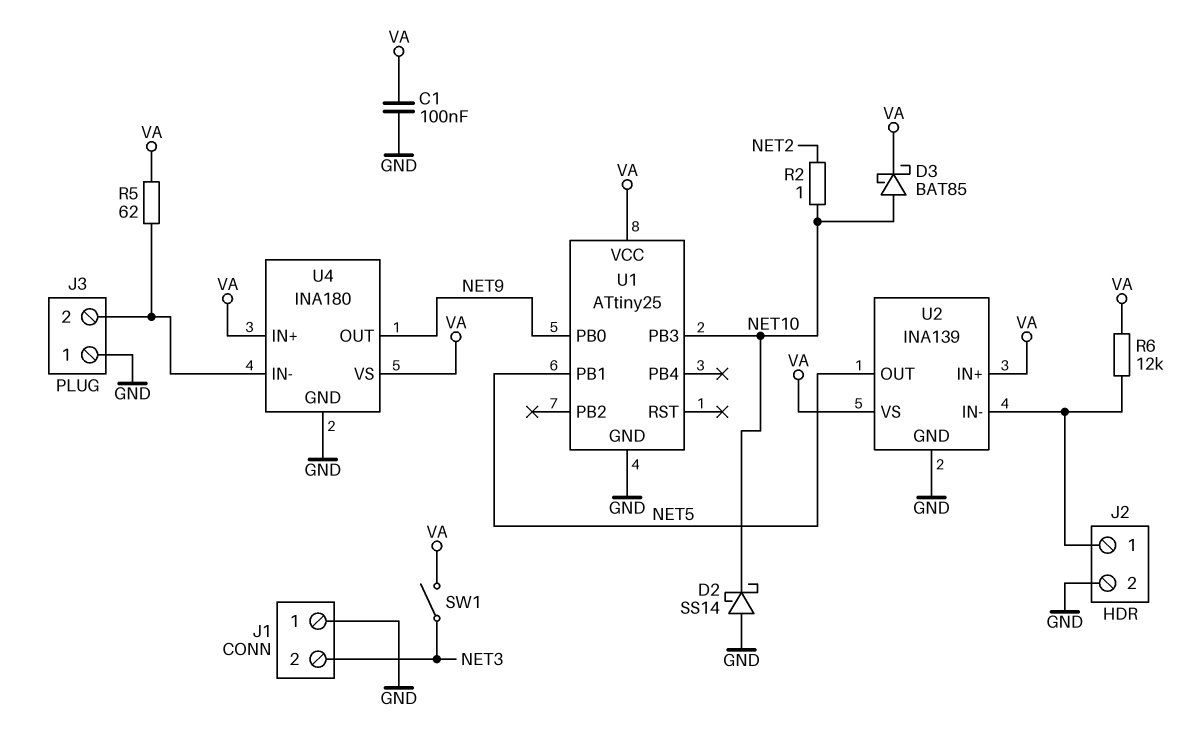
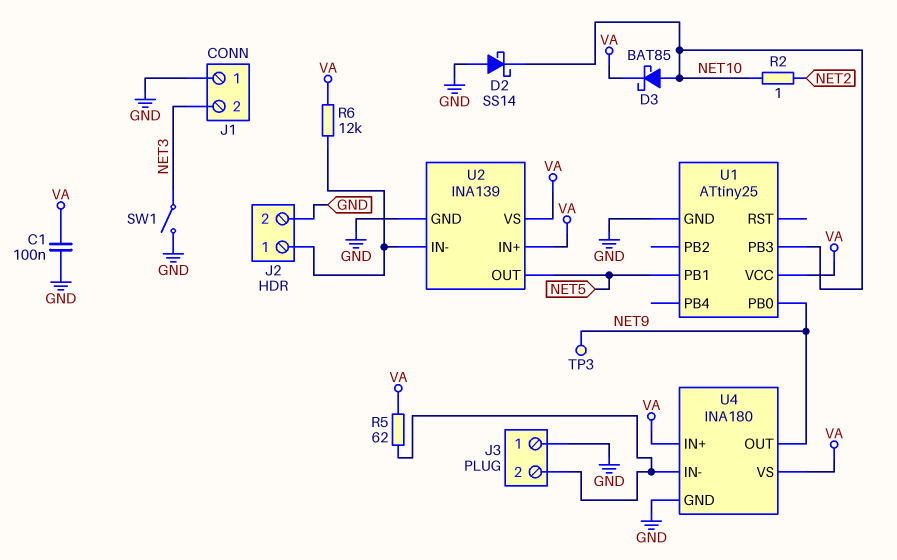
SW1: switch (NET3, VA) -> switch (GND, NET3)
TP3: none -> test point (NET9)

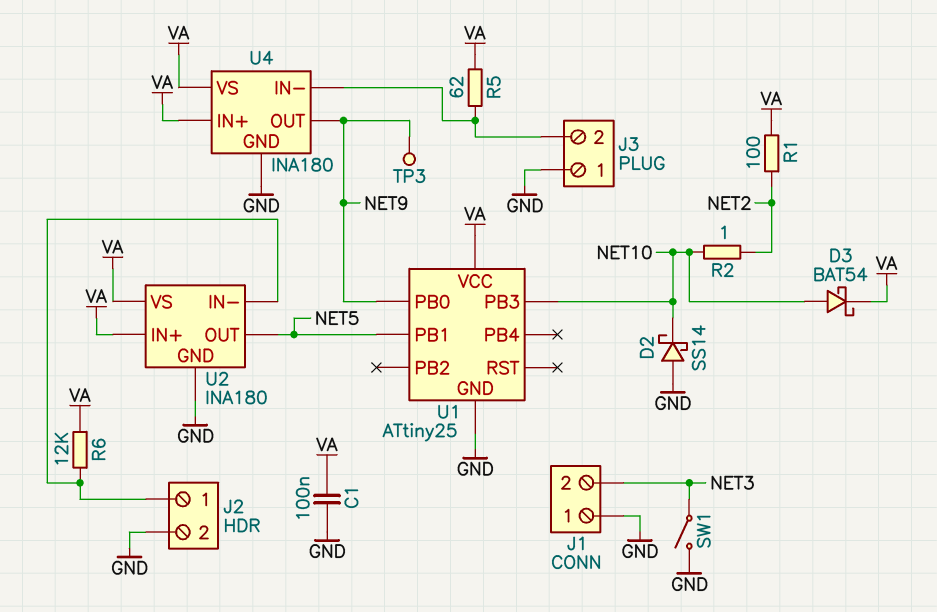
D3: schottky BAT85 (A NET10, K VA) -> schottky BAT54 (A NET10, K VA)
R1: none -> 100 (NET2, VA)
U2: INA139 -> INA180

